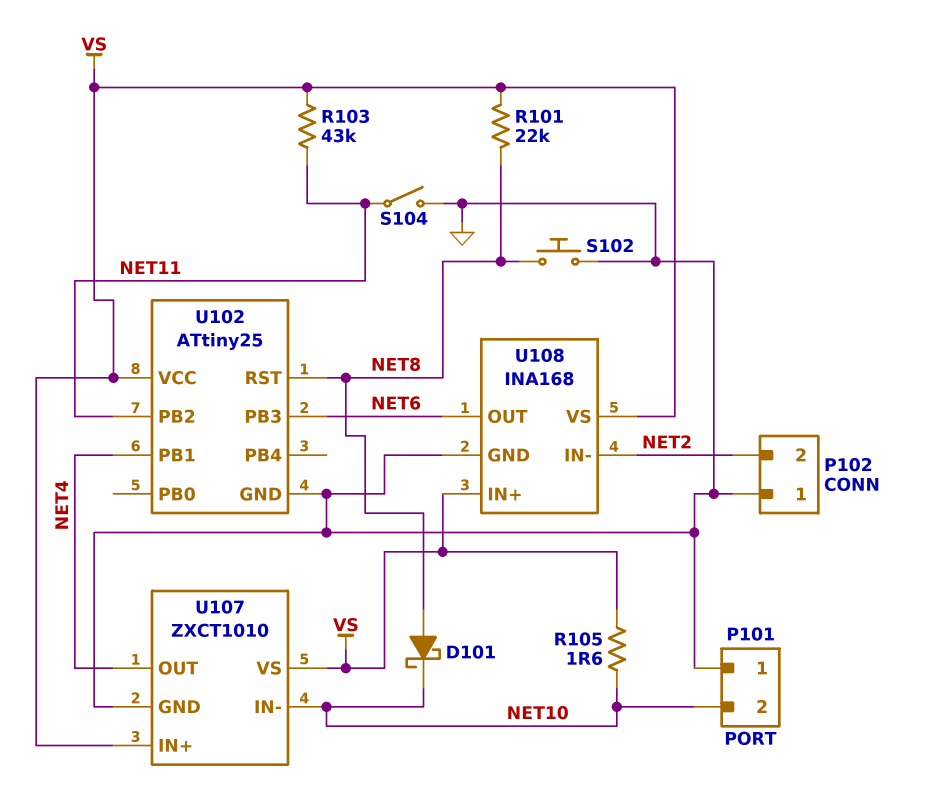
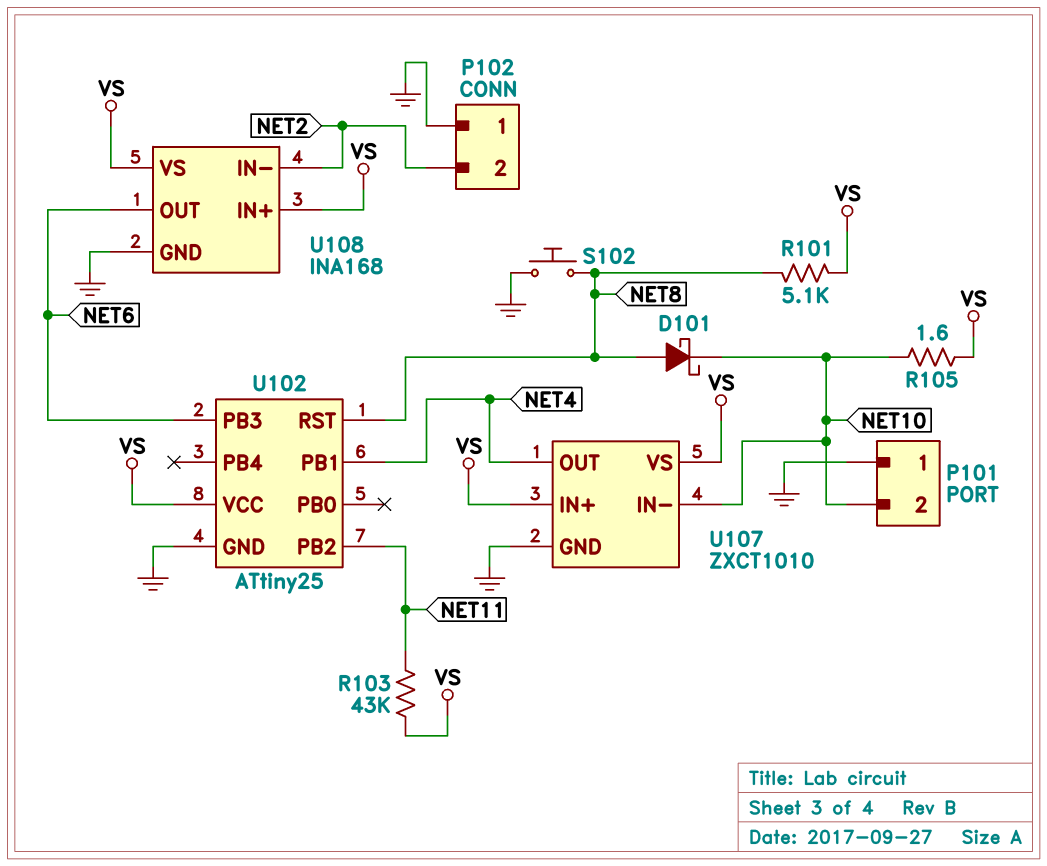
R101: 22k (NET8, VS) -> 5.1k (NET8, VS)
S104: switch (GND, NET11) -> none

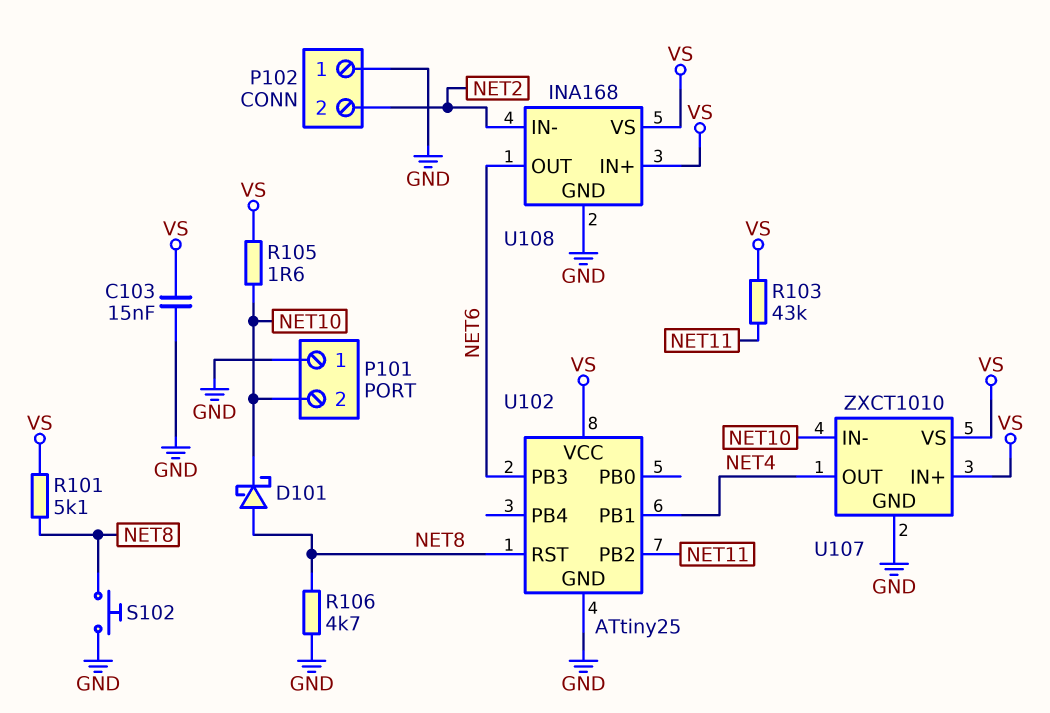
C103: none -> 15nF (GND, VS)
R106: none -> 4.7k (GND, NET8)

